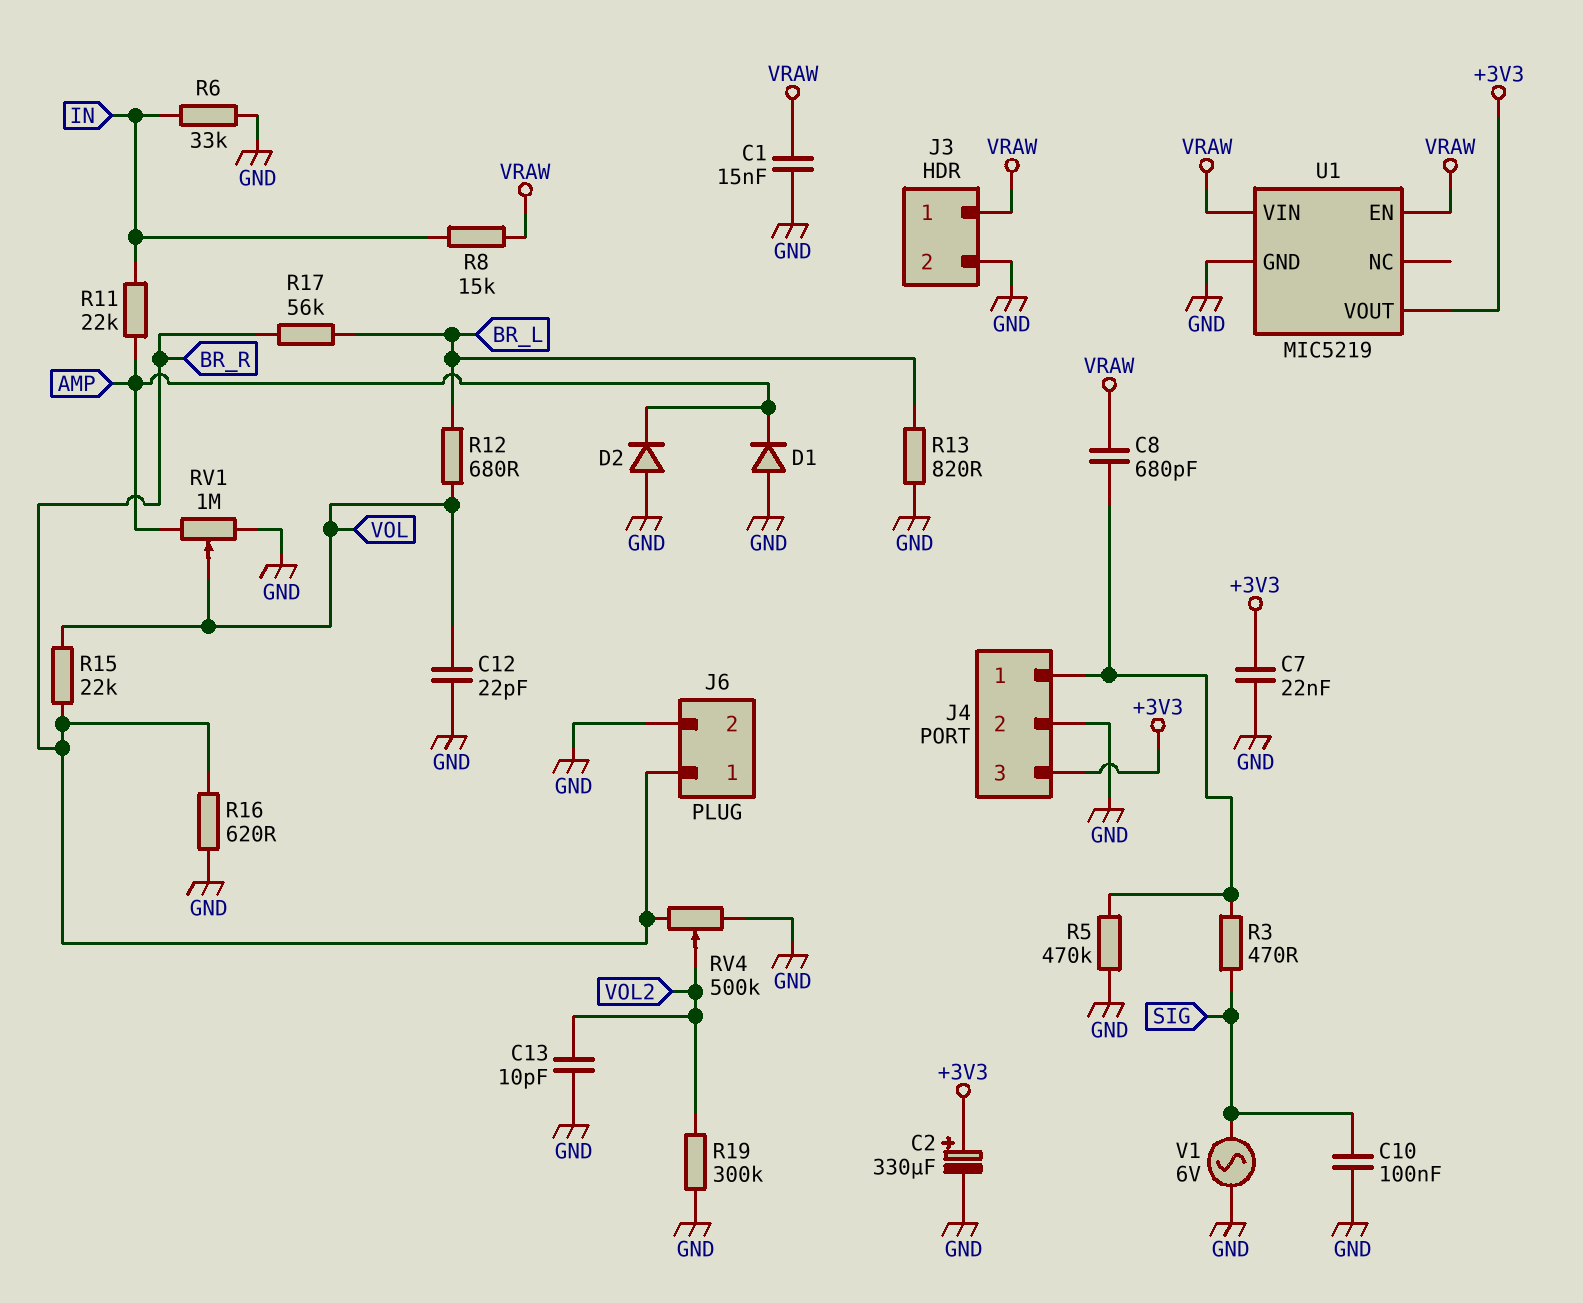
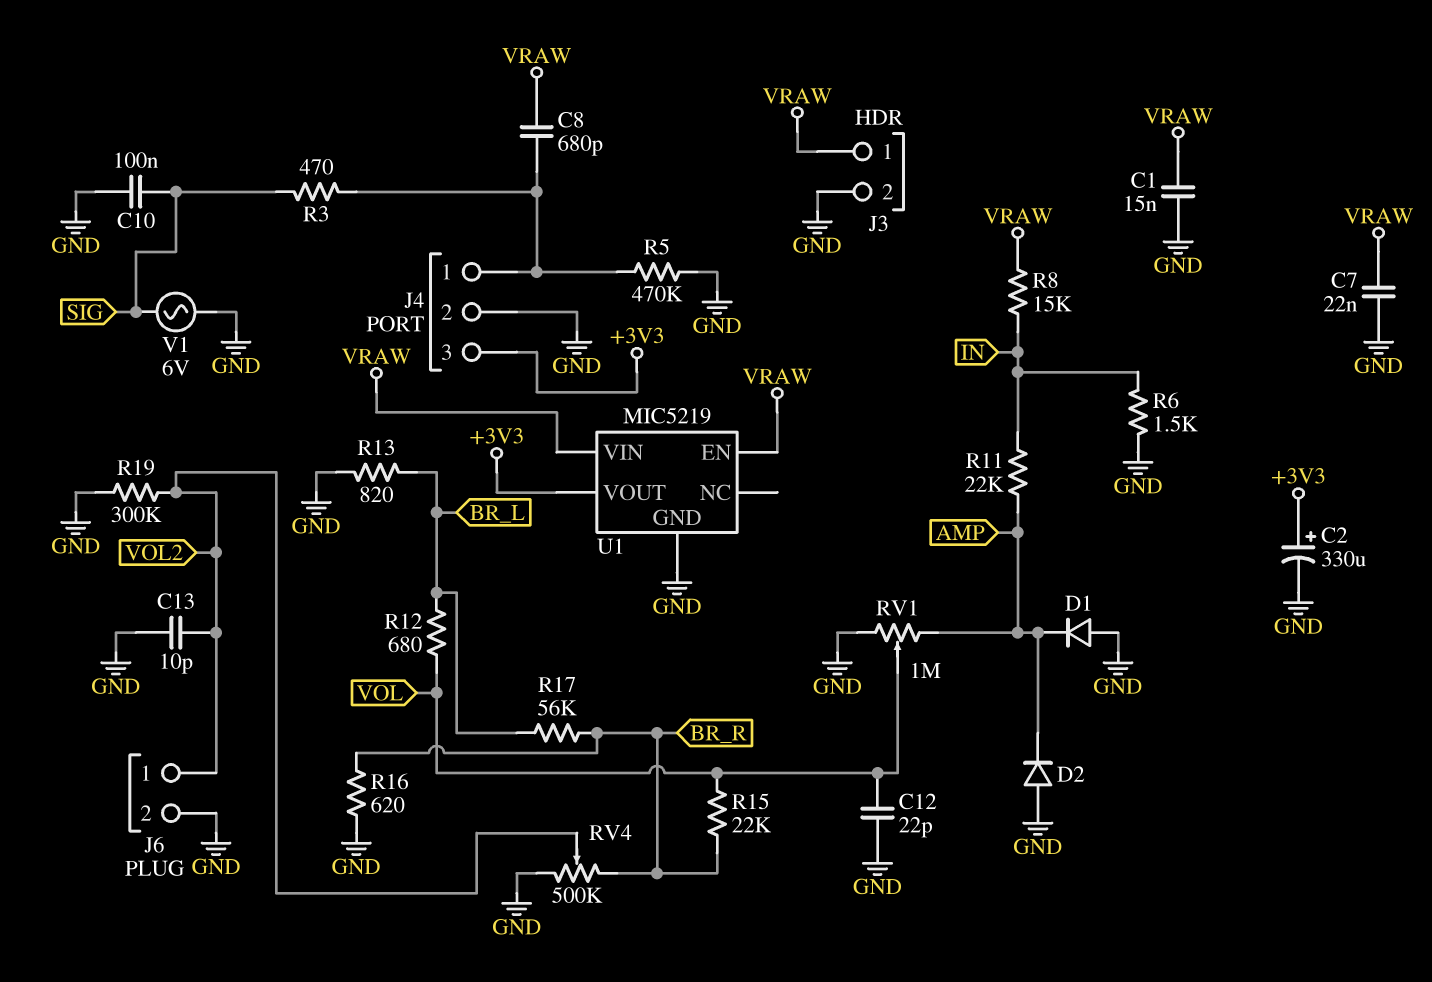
C7: 22nF (+3V3, GND) -> 22nF (GND, VRAW)
J6 pin 1: BR_R -> VOL2
R6: 33k (GND, IN) -> 1.5k (GND, IN)

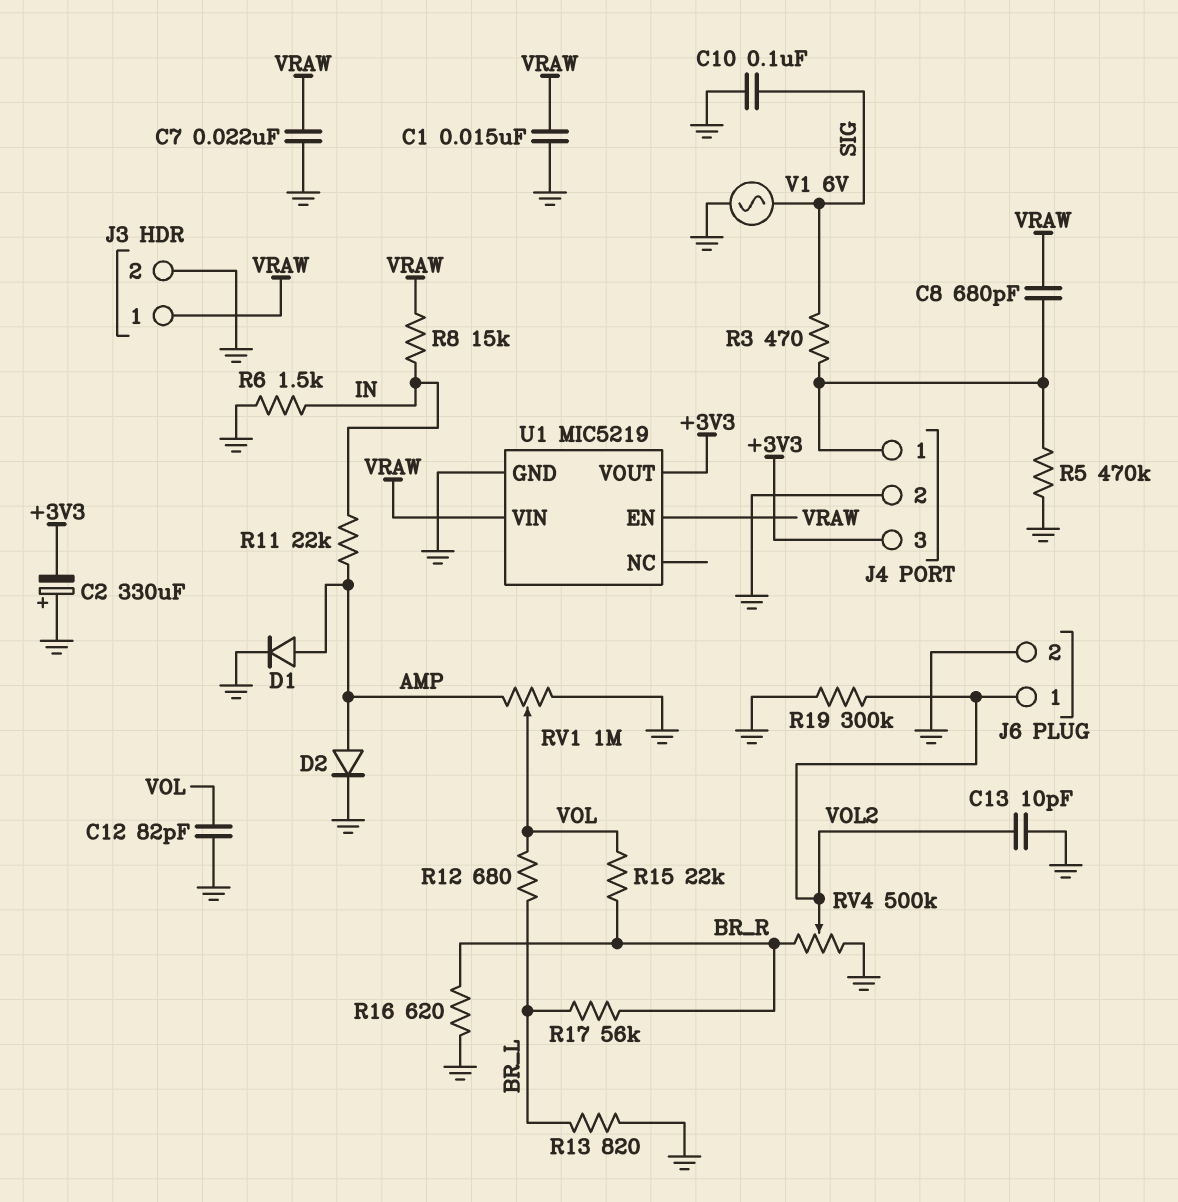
C2: 330uF (plus +3V3, minus GND) -> 330uF (plus GND, minus +3V3)
C12: 22pF (GND, VOL) -> 82pF (GND, VOL)
D1: diode (A GND, K AMP) -> diode (A AMP, K GND)
D2: diode (A GND, K AMP) -> diode (A AMP, K GND)

